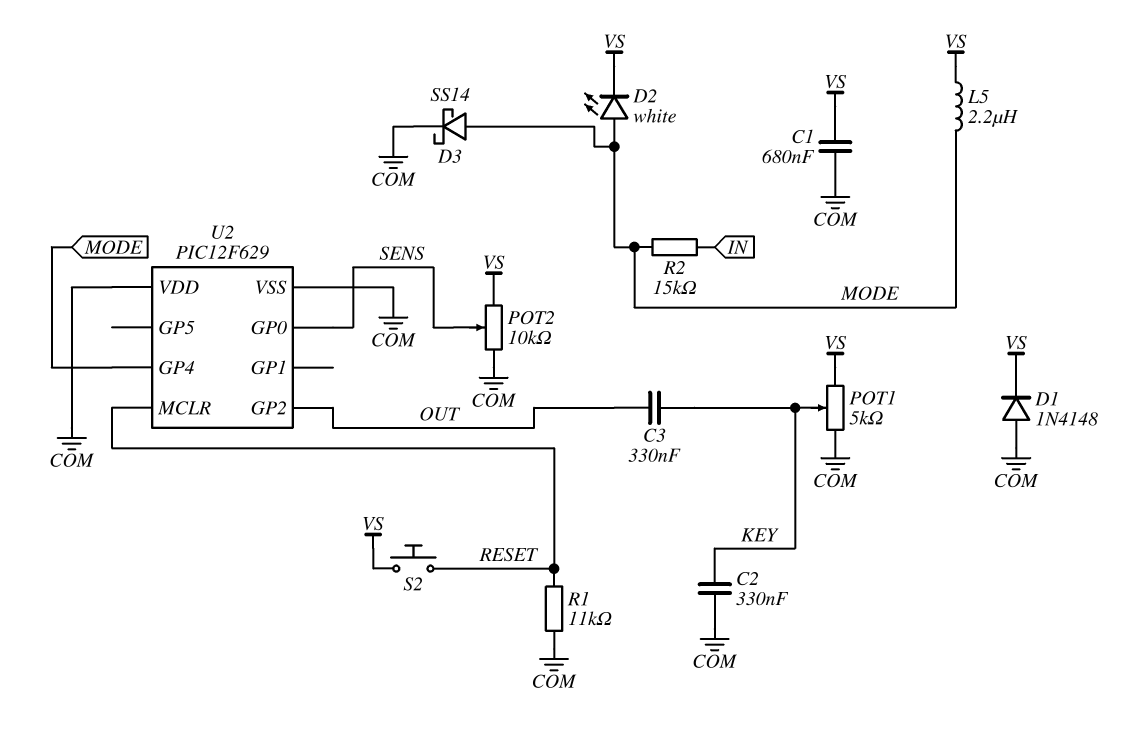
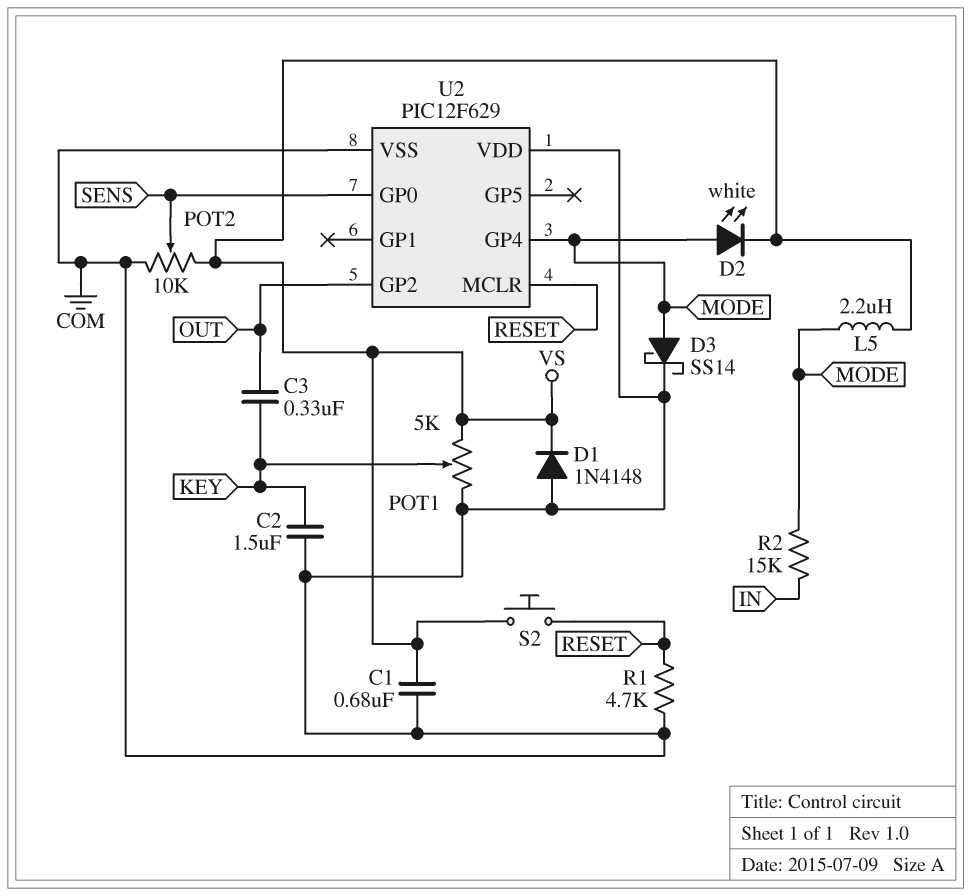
C2: 330nF (COM, KEY) -> 1.5uF (COM, KEY)
R1: 11k (COM, RESET) -> 4.7k (COM, RESET)

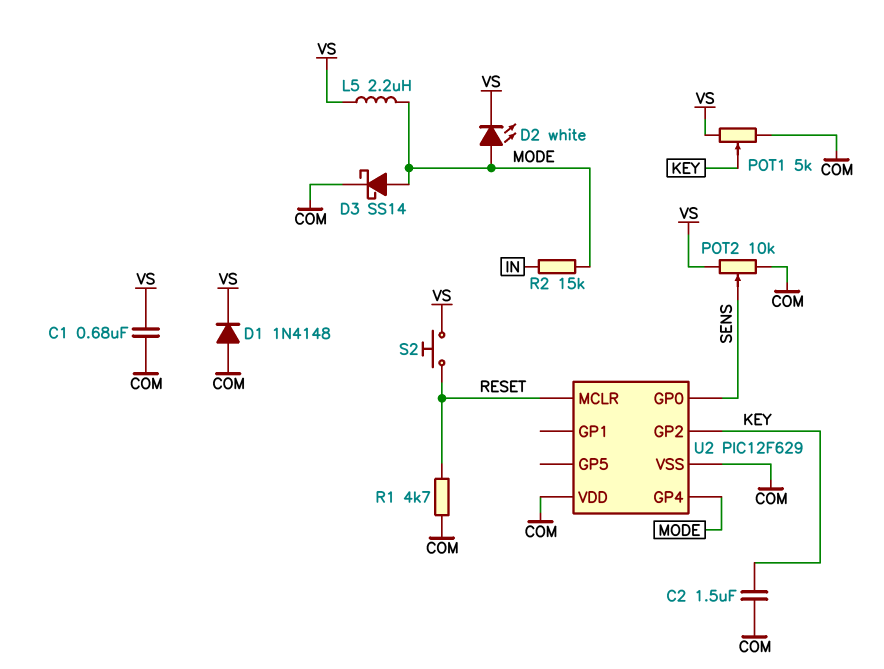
C3: 330nF (KEY, OUT) -> none
U2 pin GP2: OUT -> KEY

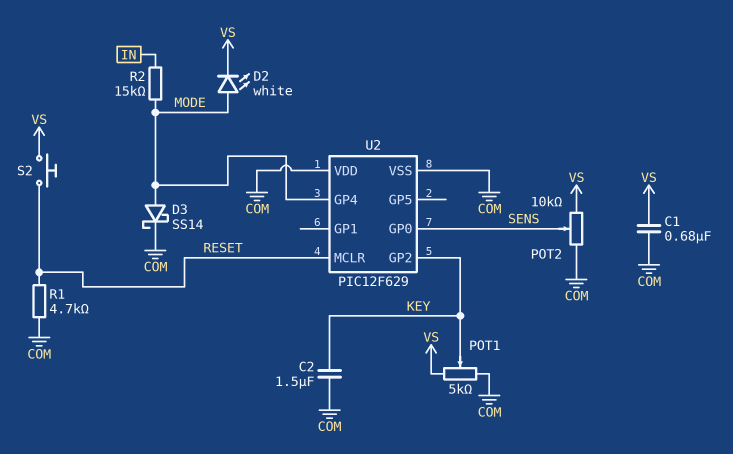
D1: diode 1N4148 (A COM, K VS) -> none
L5: 2.2uH (MODE, VS) -> none

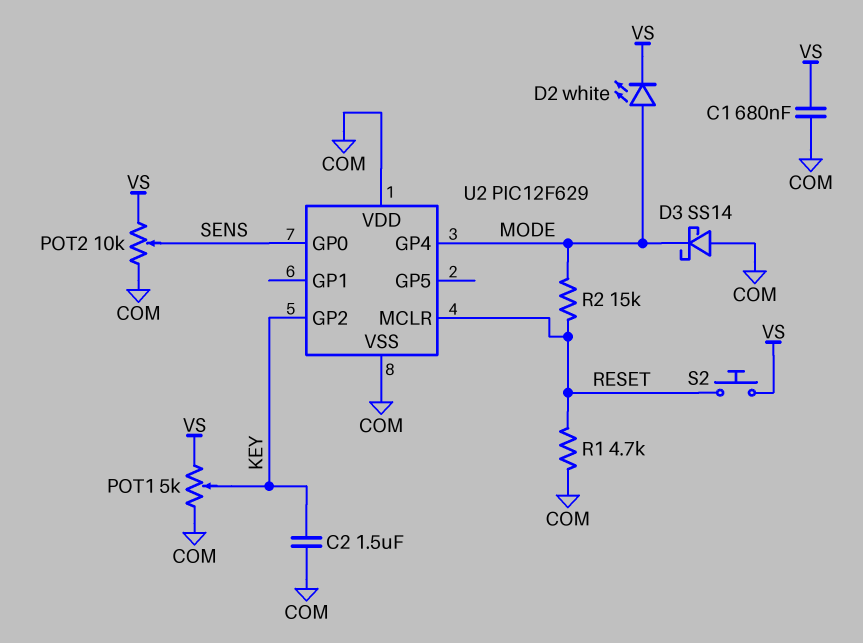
D3: schottky SS14 (A MODE, K COM) -> schottky SS14 (A COM, K MODE)
R2: 15k (IN, MODE) -> 15k (MODE, RESET)

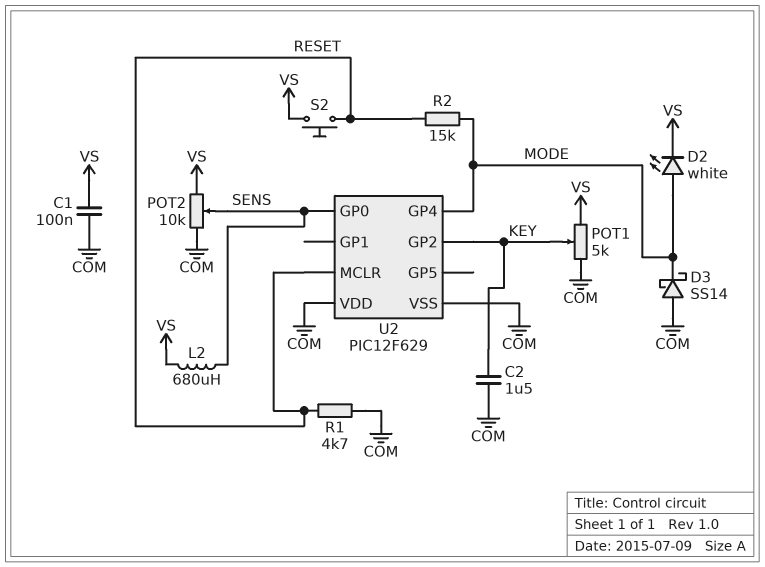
C1: 680nF (COM, VS) -> 100nF (COM, VS)
L2: none -> 680uH (SENS, VS)

